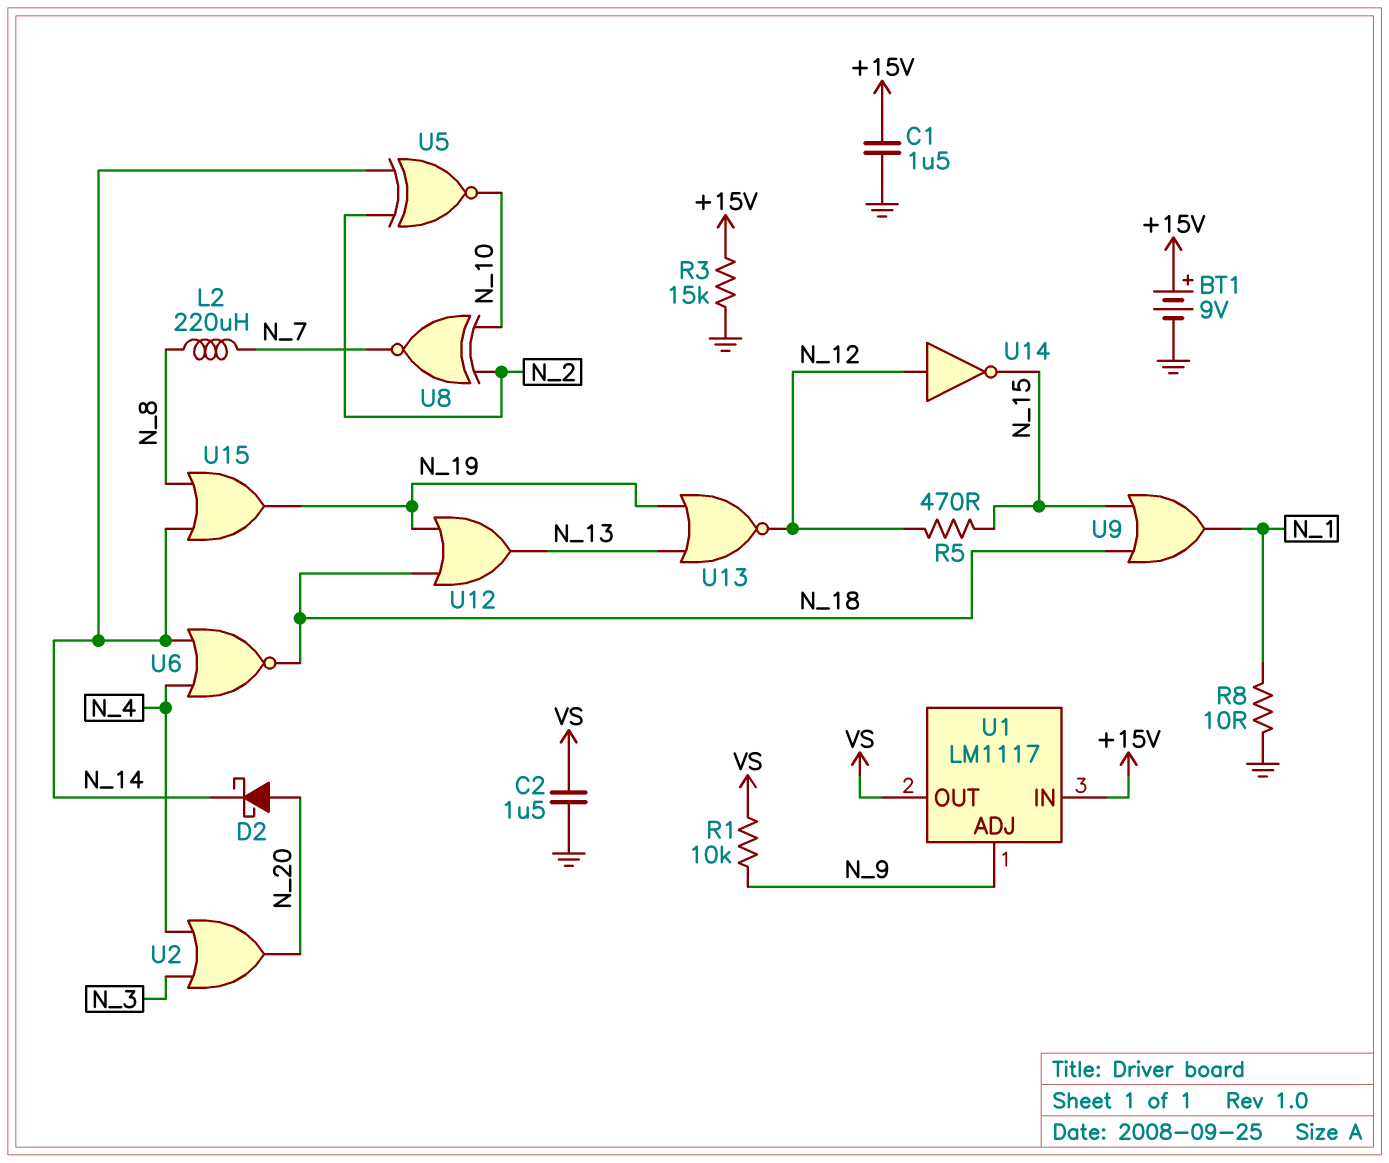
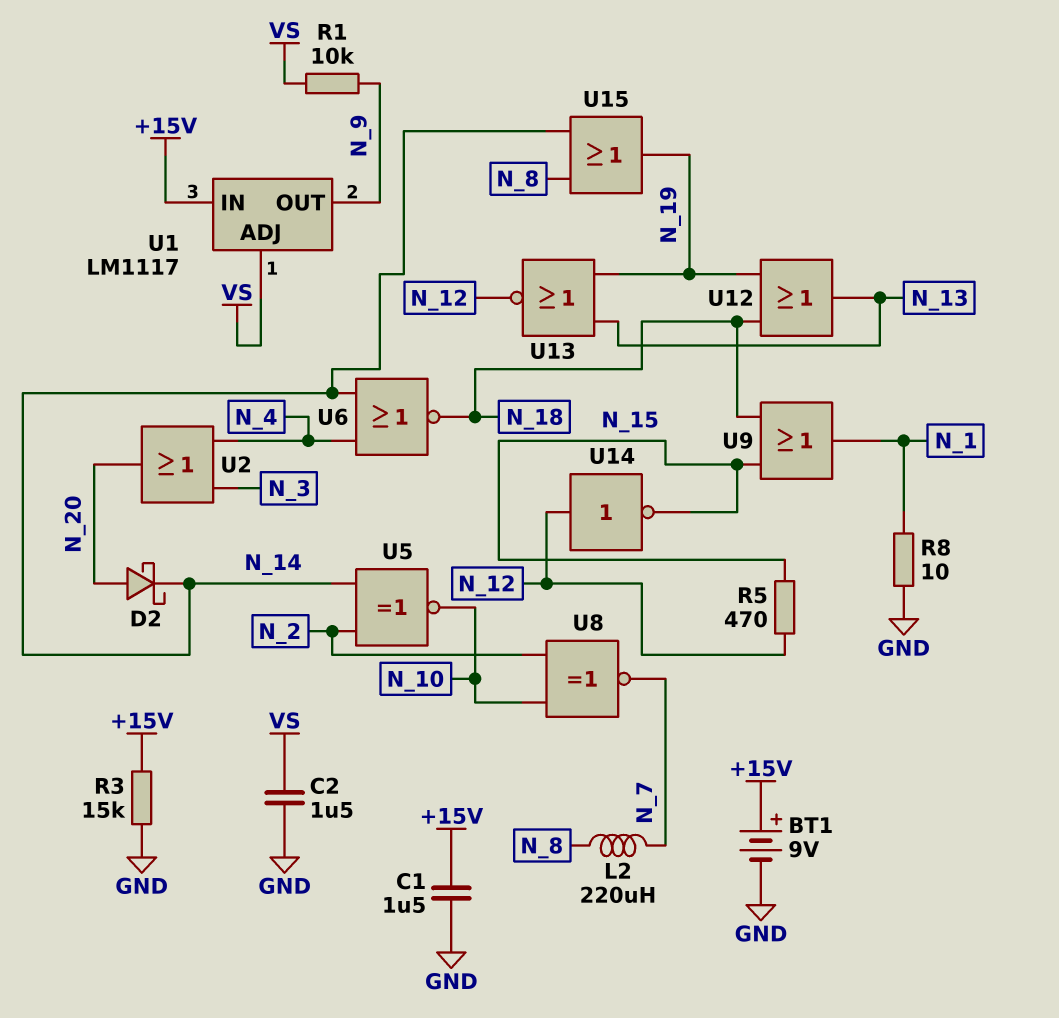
U1 pin ADJ: N_9 -> VS
U1 pin OUT: VS -> N_9

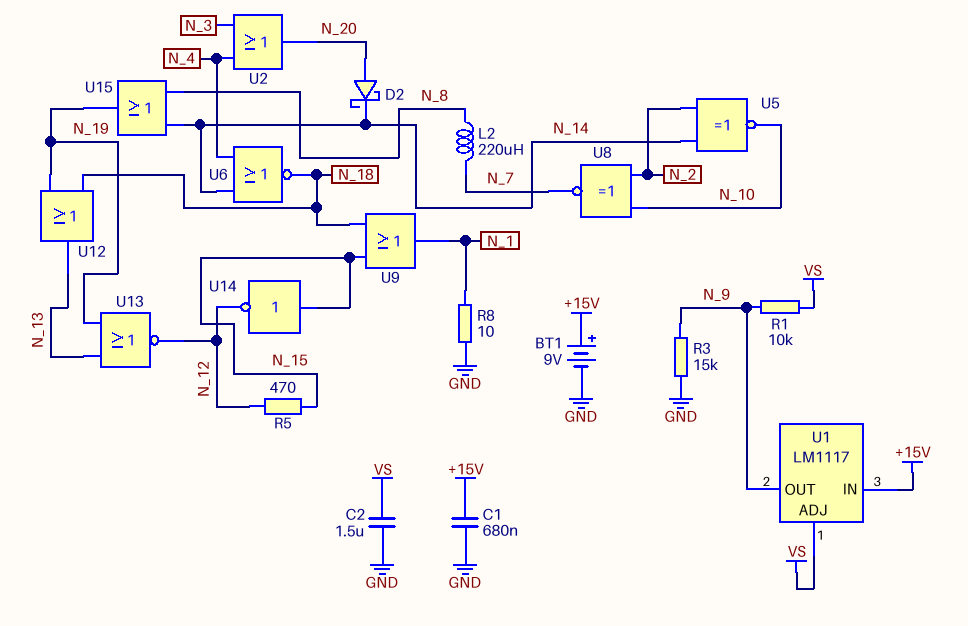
C1: 1.5uF (+15V, GND) -> 680nF (+15V, GND)
R3: 15k (+15V, GND) -> 15k (GND, N_9)
U14: NOT (in N_12, out N_15) -> NOT (in N_15, out N_12)

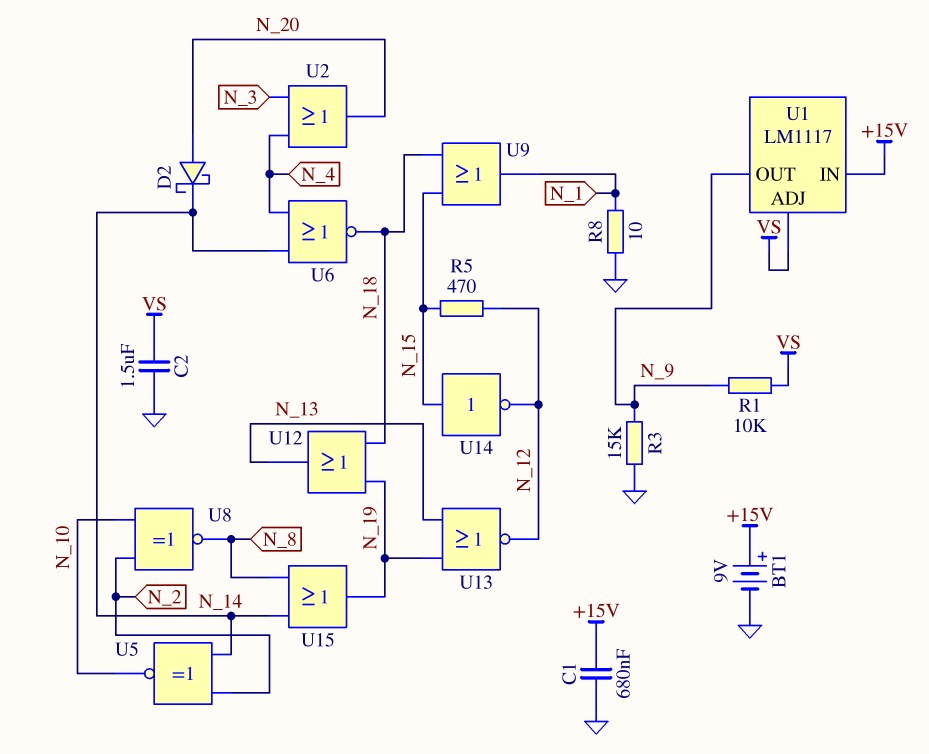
L2: 220uH (N_7, N_8) -> none
U8: XNOR (in N_2, in N_10, out N_7) -> XNOR (in N_2, in N_10, out N_8)

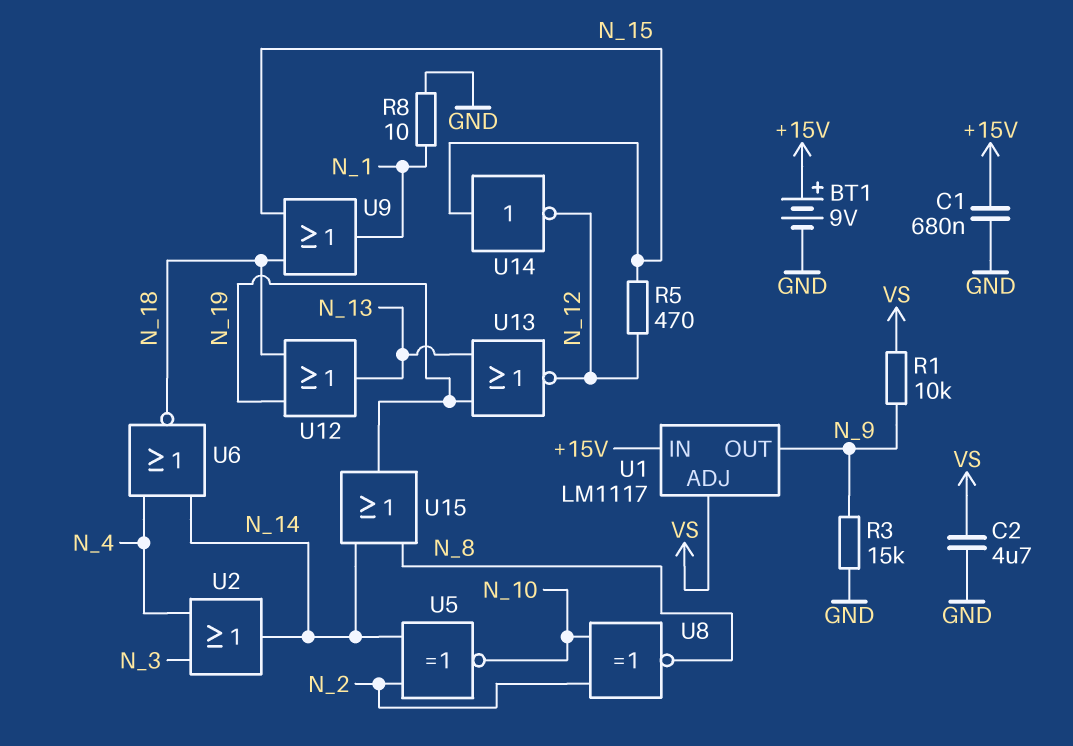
C2: 1.5uF (GND, VS) -> 4.7uF (GND, VS)
D2: schottky (A N_20, K N_14) -> none
U2: OR (in N_3, in N_4, out N_20) -> OR (in N_3, in N_4, out N_14)

